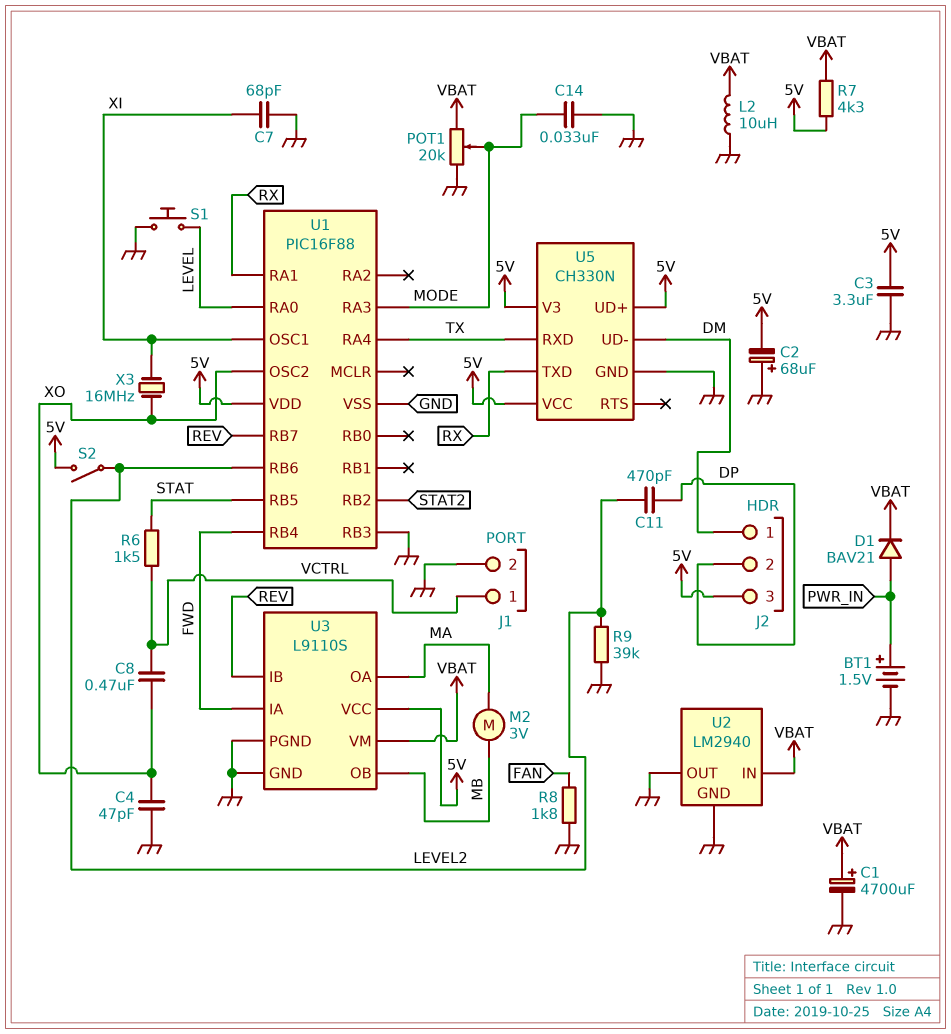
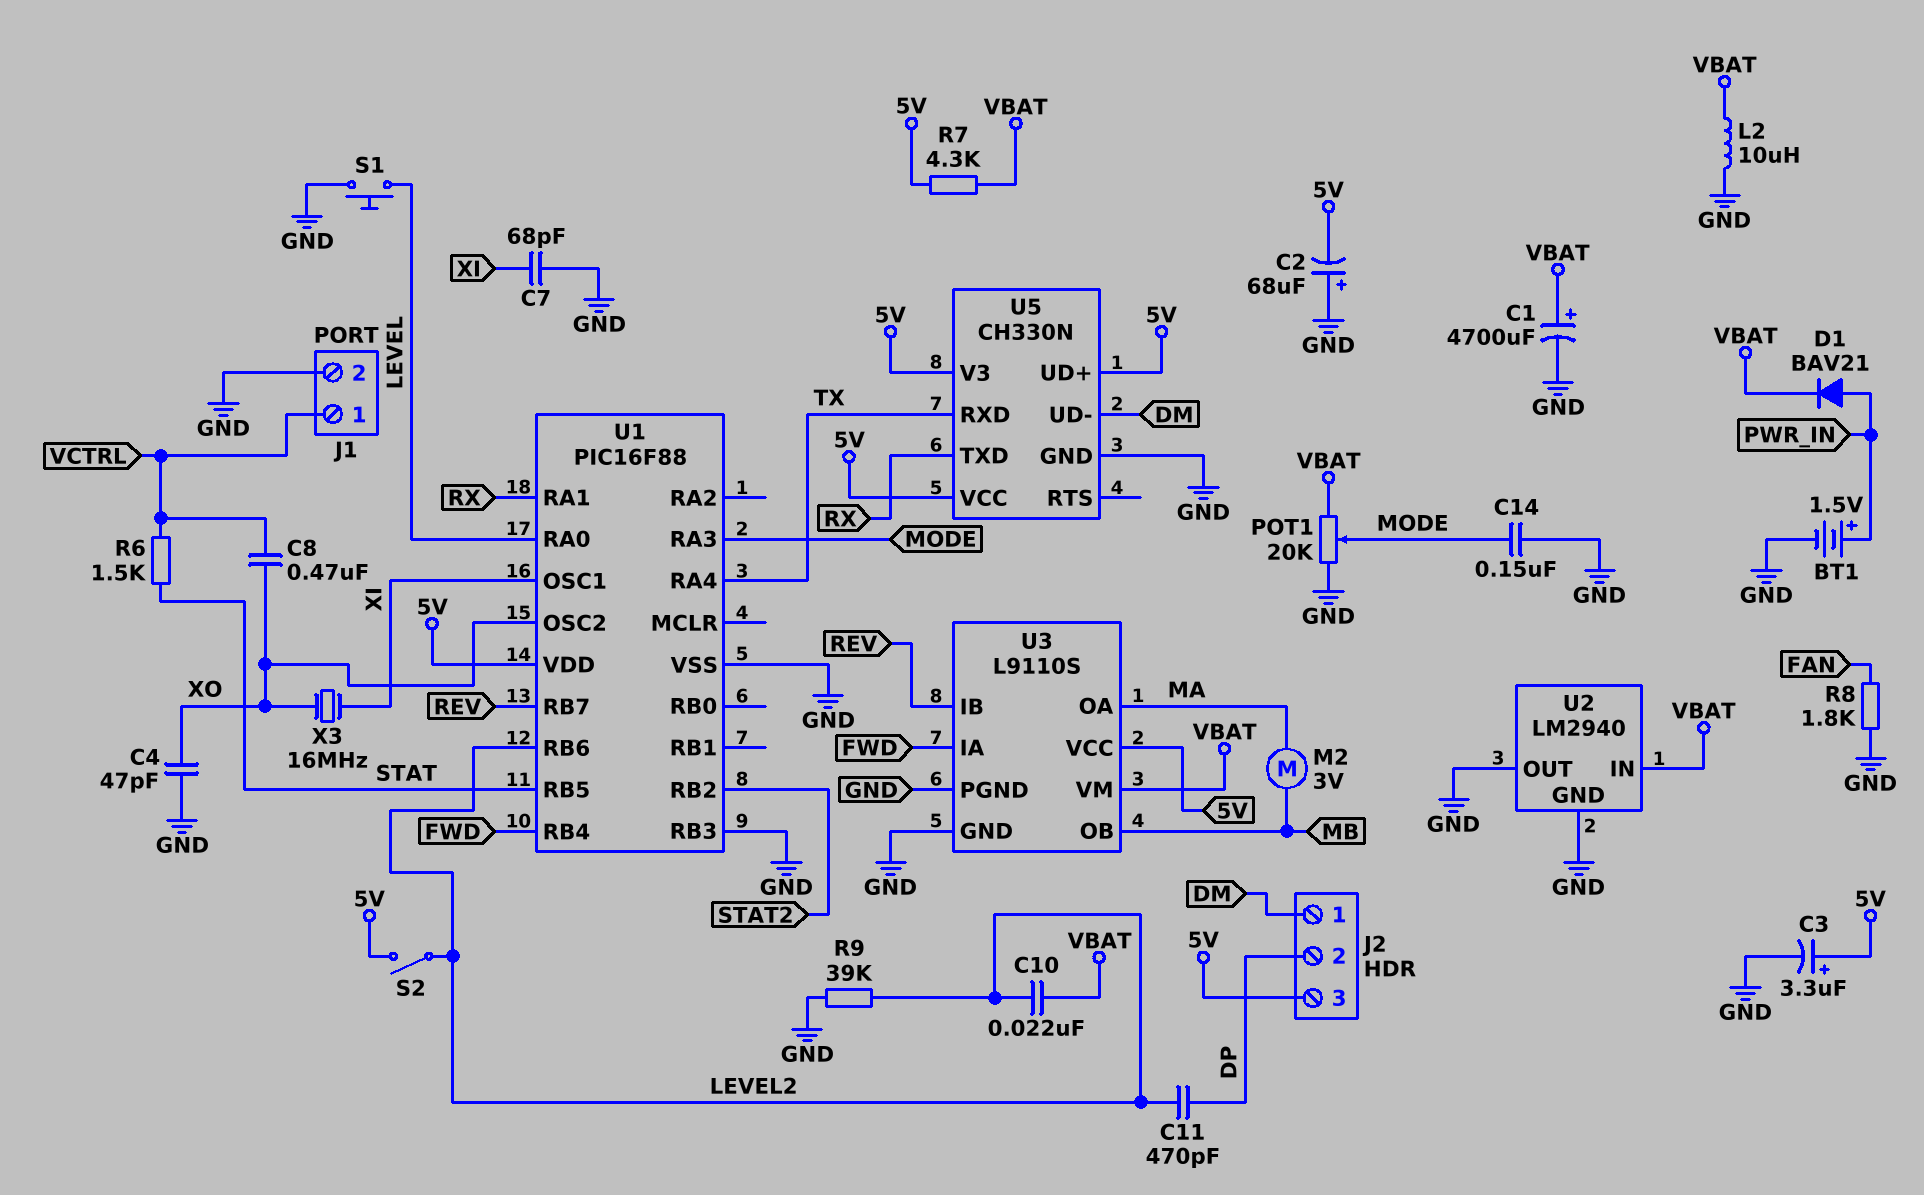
C3: 3.3uF (5V, GND) -> 3.3uF (plus 5V, minus GND)
C10: none -> 22nF (LEVEL2, VBAT)
C14: 33nF (GND, MODE) -> 150nF (GND, MODE)

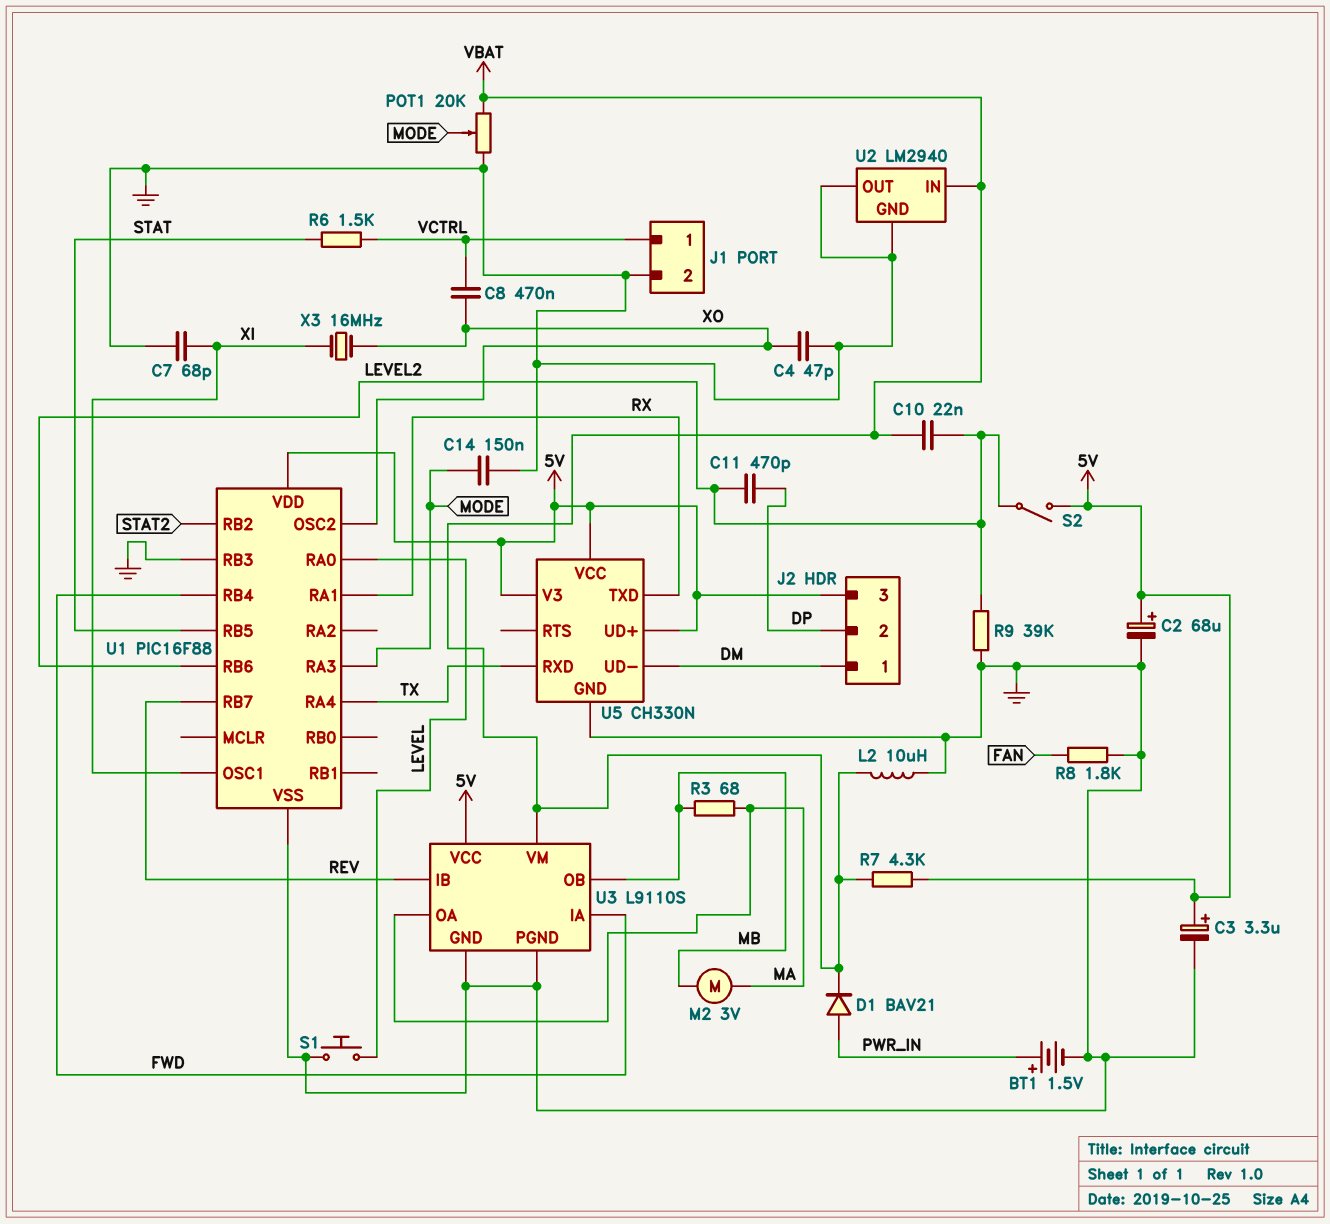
C1: 4700uF (plus VBAT, minus GND) -> none
C2: 68uF (plus GND, minus 5V) -> 68uF (plus 5V, minus GND)
R3: none -> 68 (MA, MB)

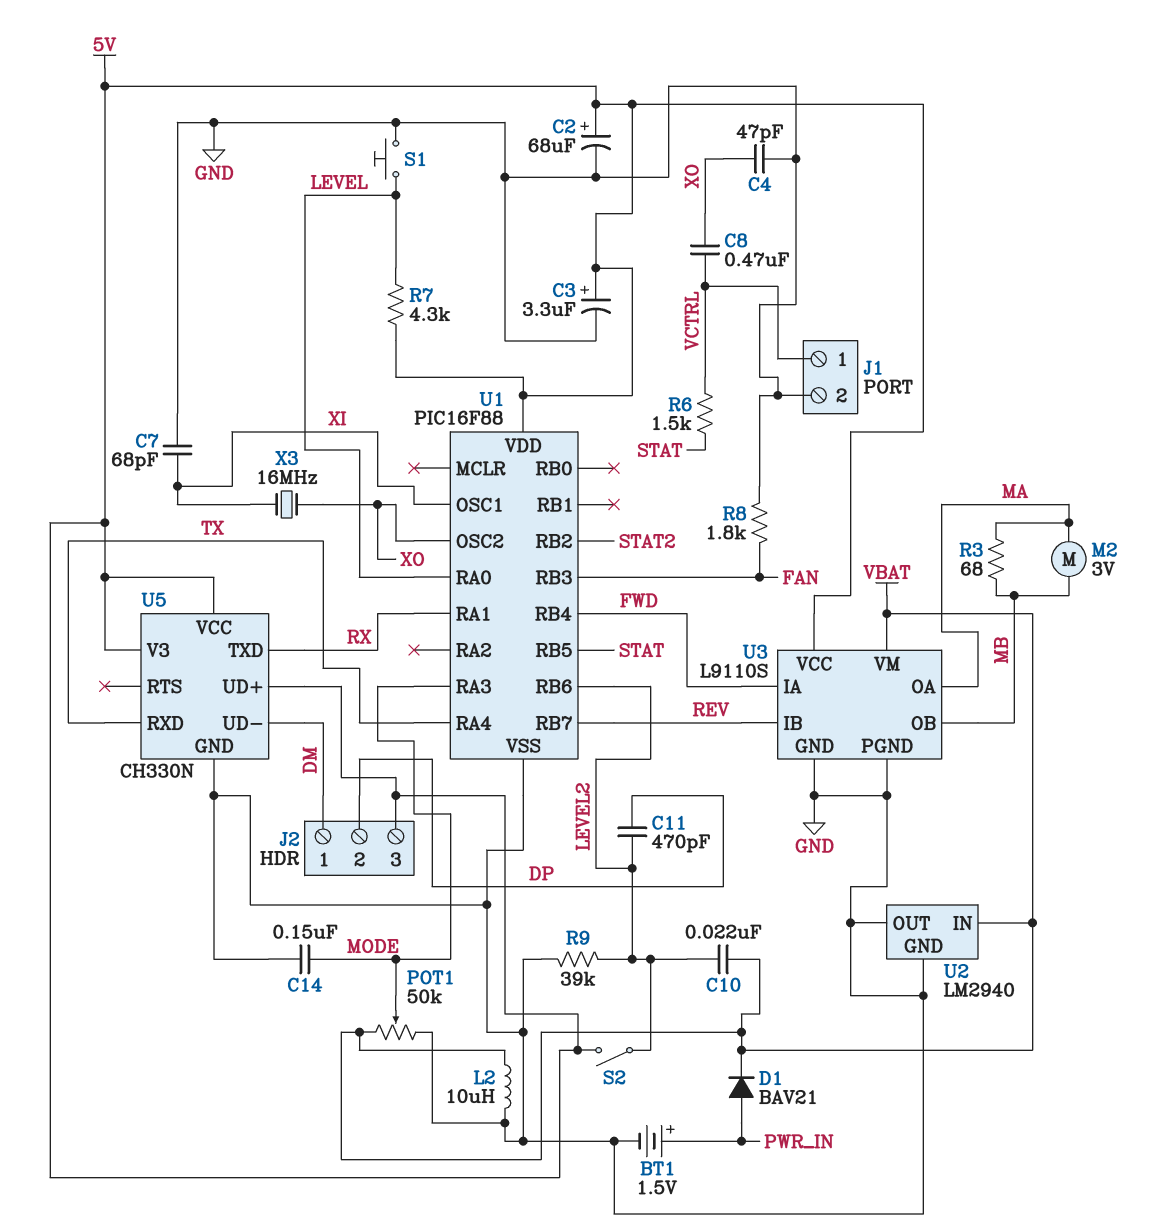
POT1: 20k (GND, VBAT, wiper MODE) -> 50k (GND, VBAT, wiper MODE)
R7: 4.3k (5V, VBAT) -> 4.3k (5V, LEVEL)
U1 pin RB3: GND -> FAN

